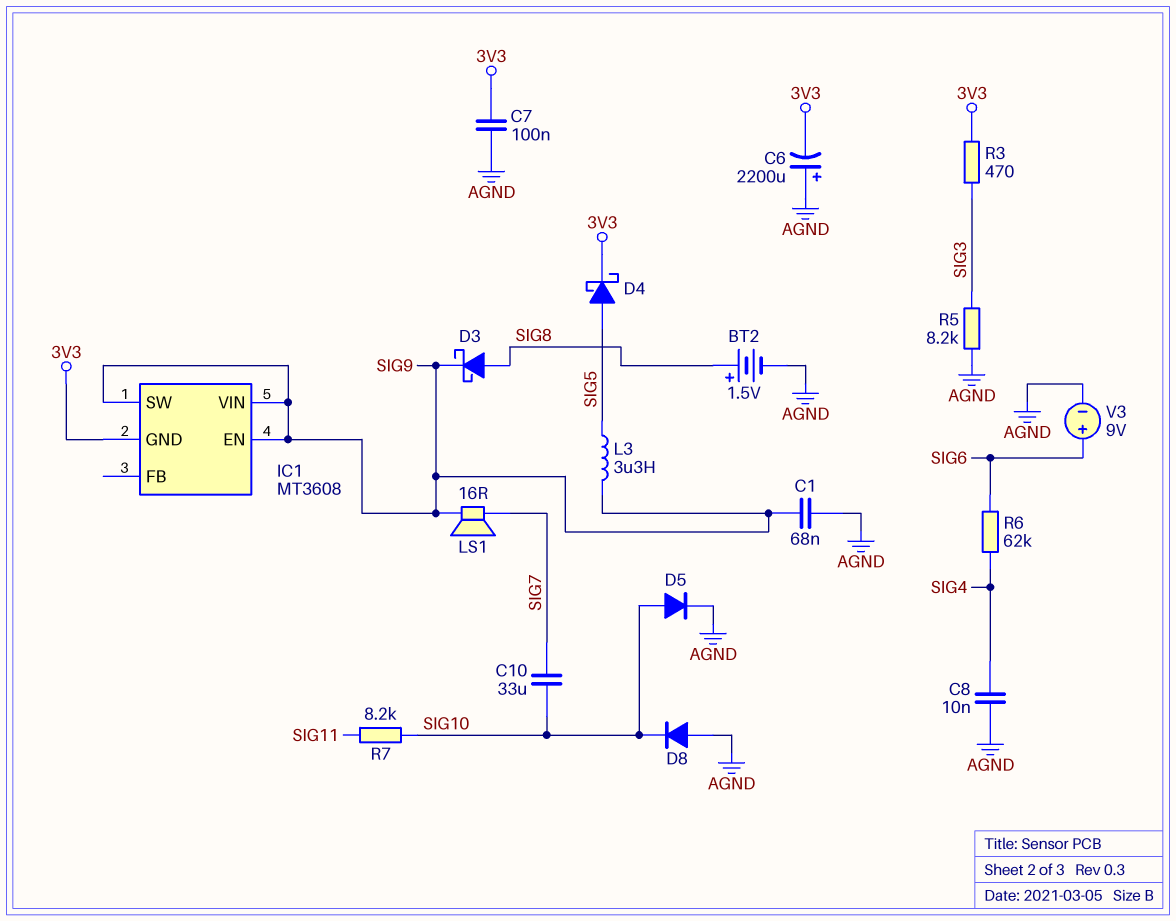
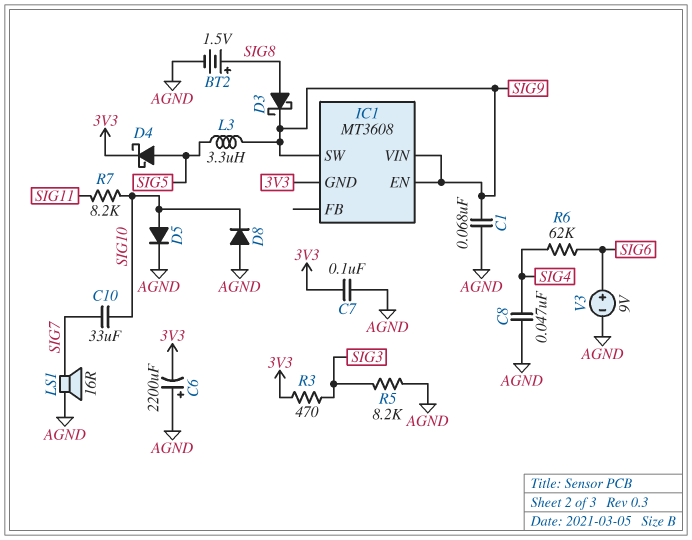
C8: 10nF (AGND, SIG4) -> 47nF (AGND, SIG4)
LS1: speaker 16R (SIG7, SIG9) -> speaker 16R (AGND, SIG7)

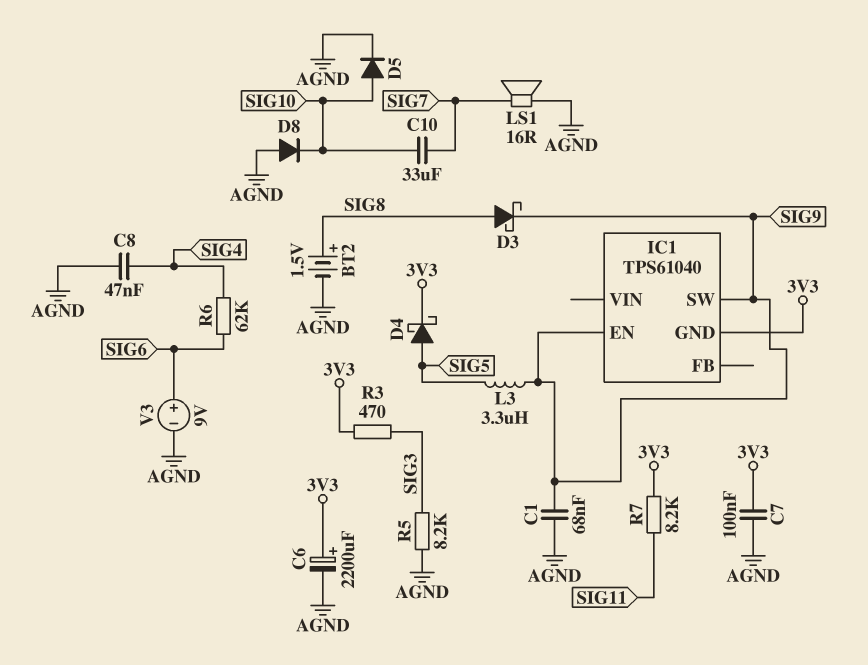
C6: 2200uF (plus AGND, minus 3V3) -> 2200uF (plus 3V3, minus AGND)
IC1: MT3608 -> TPS61040
IC1 pin VIN: SIG9 -> none
R7: 8.2k (SIG10, SIG11) -> 8.2k (3V3, SIG11)

